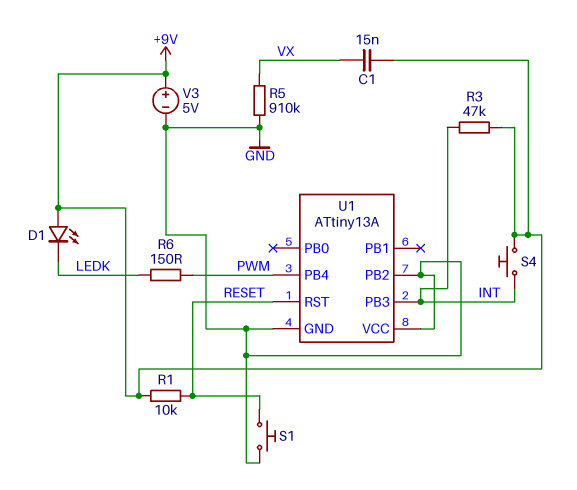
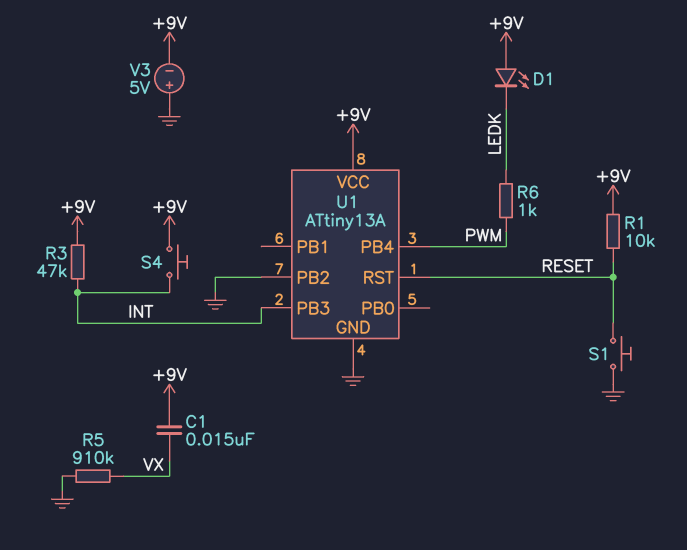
R6: 150 (LEDK, PWM) -> 1k (LEDK, PWM)
U1 pin VCC: GND -> +9V
V3: 5V (plus +9V, minus GND) -> 5V (plus GND, minus +9V)

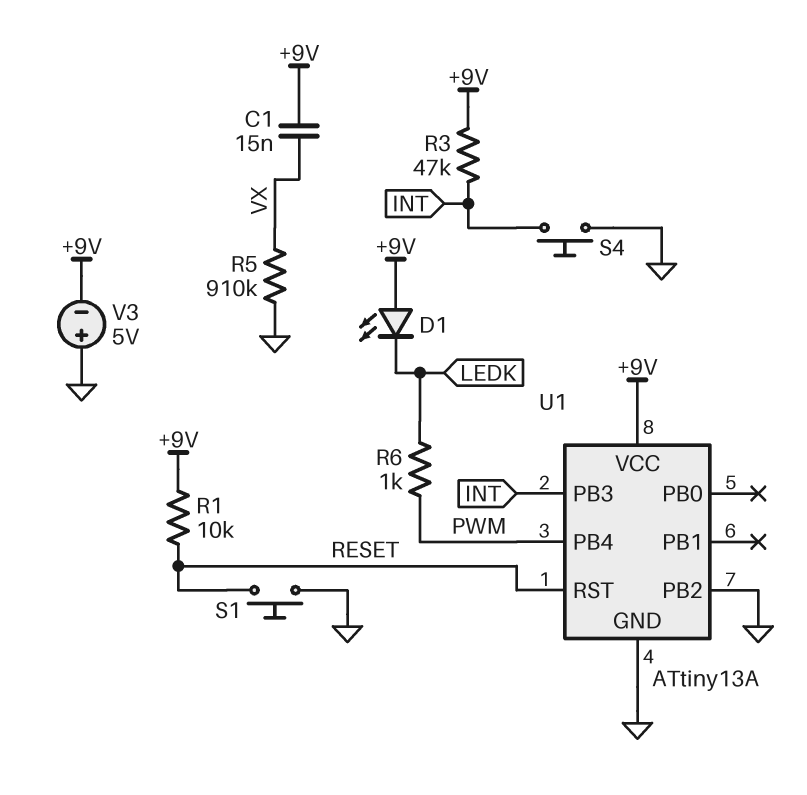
S4: button (+9V, INT) -> button (GND, INT)

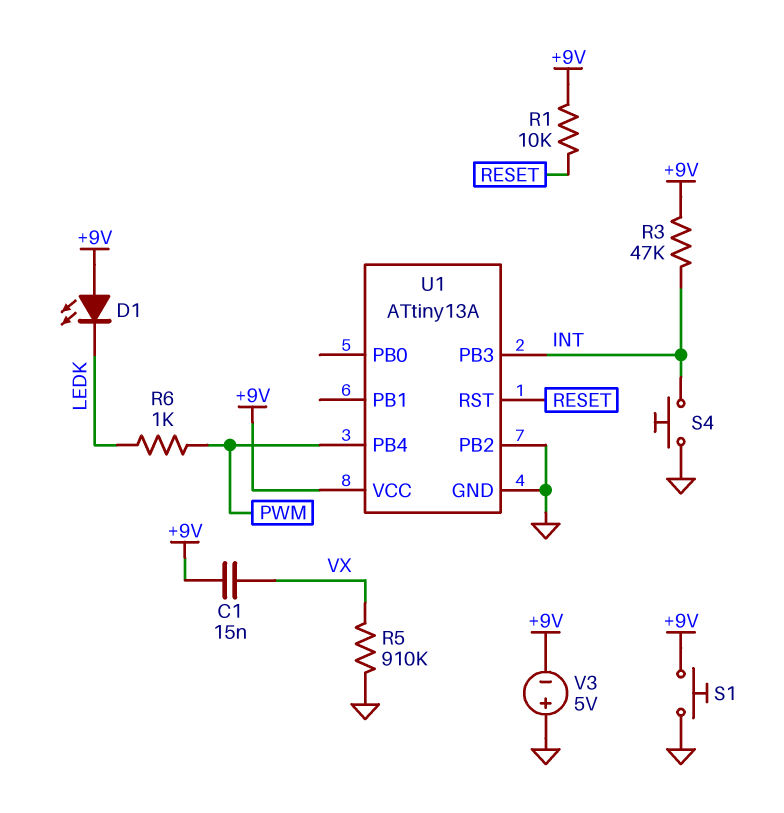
S1: button (GND, RESET) -> button (+9V, GND)

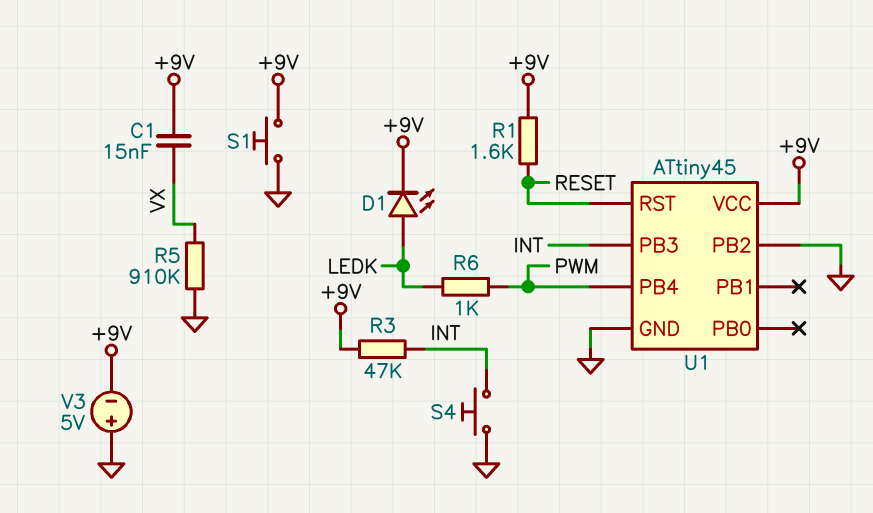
D1: LED (A +9V, K LEDK) -> LED (A LEDK, K +9V)
R1: 10k (+9V, RESET) -> 1.6k (+9V, RESET)
U1: ATtiny13A -> ATtiny45

